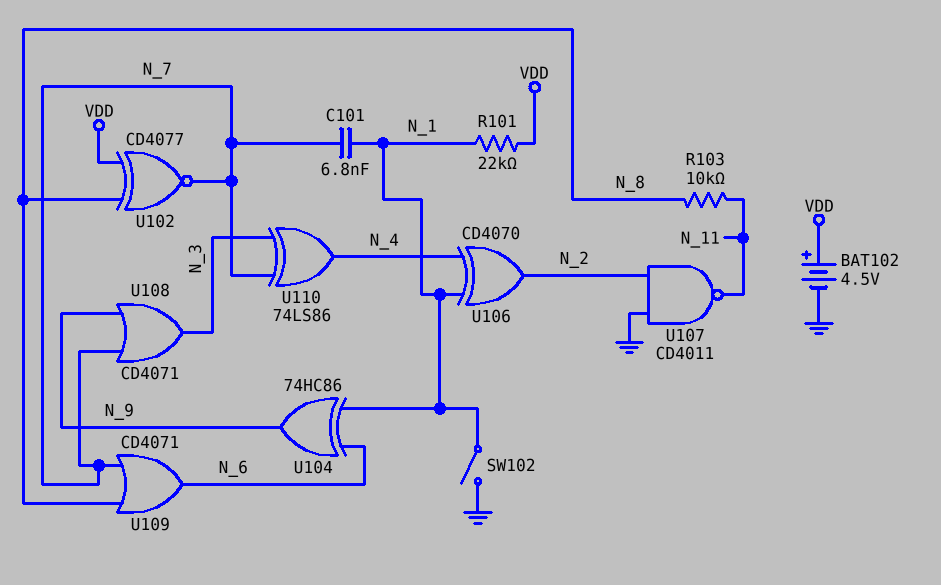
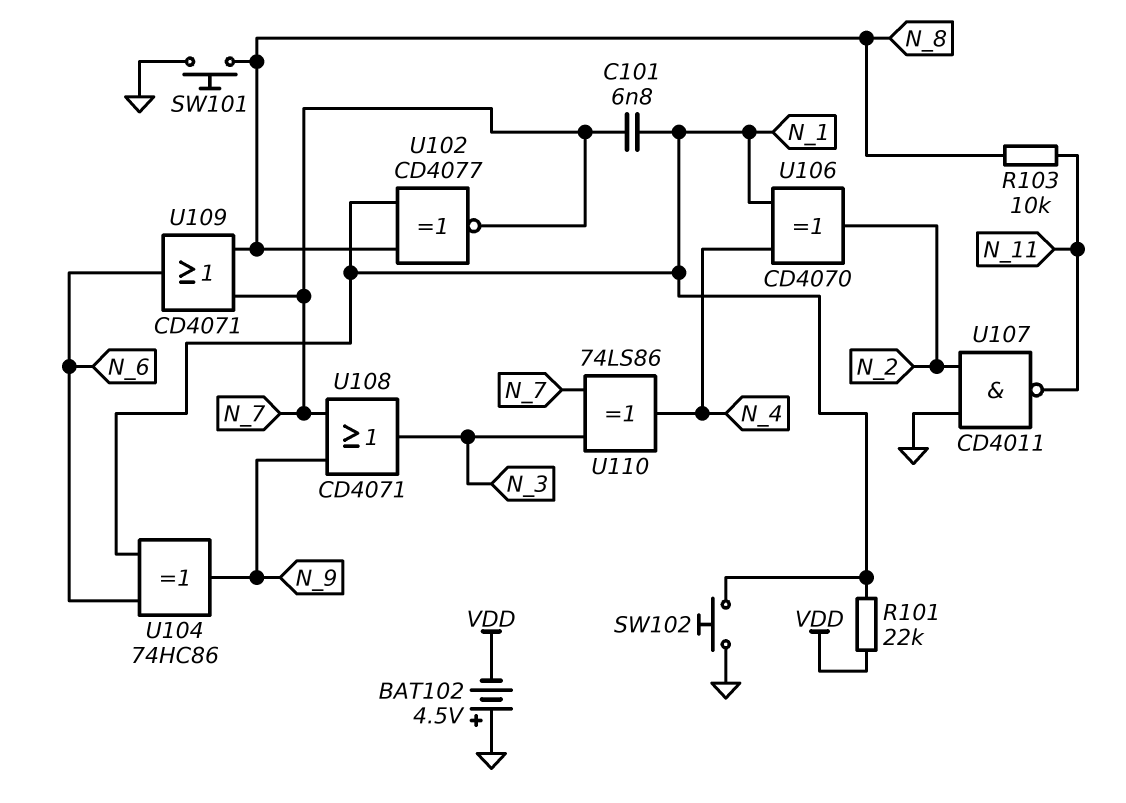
BAT102: 4.5V (plus VDD, minus GND) -> 4.5V (plus GND, minus VDD)
SW101: none -> button (GND, N_8)
SW102: switch (GND, N_1) -> button (GND, N_1)
U102: XNOR CD4077 (in N_8, in VDD, out N_7) -> XNOR CD4077 (in N_1, in N_8, out N_7)

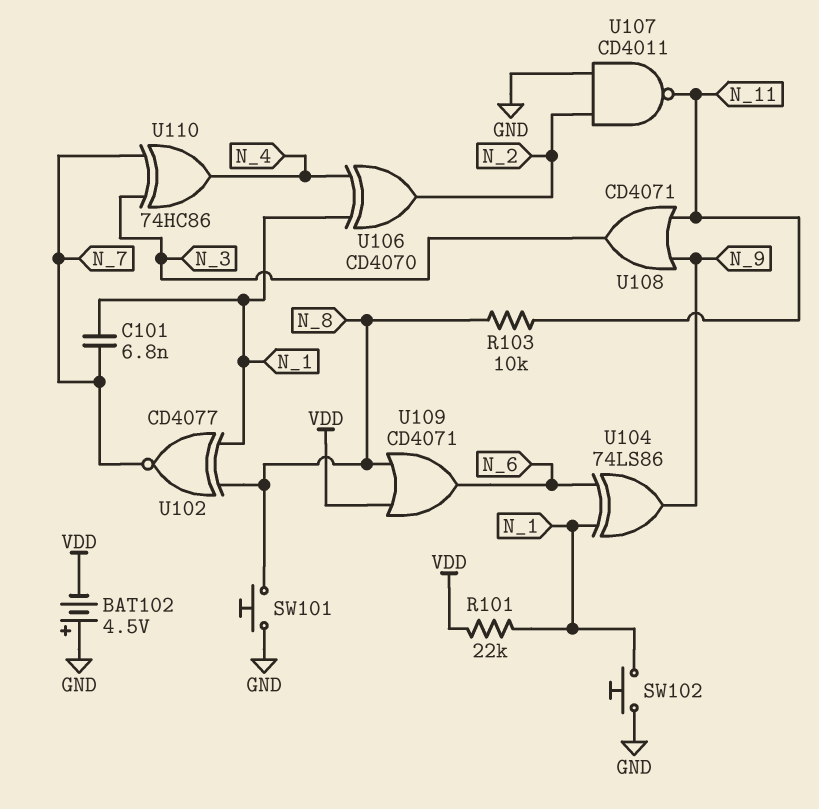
U104: XOR 74HC86 (in N_1, in N_6, out N_9) -> XOR 74LS86 (in N_1, in N_6, out N_9)
U108: OR CD4071 (in N_7, in N_9, out N_3) -> OR CD4071 (in N_9, in N_11, out N_3)
U109: OR CD4071 (in N_7, in N_8, out N_6) -> OR CD4071 (in N_8, in VDD, out N_6)
U110: XOR 74LS86 (in N_3, in N_7, out N_4) -> XOR 74HC86 (in N_3, in N_7, out N_4)

